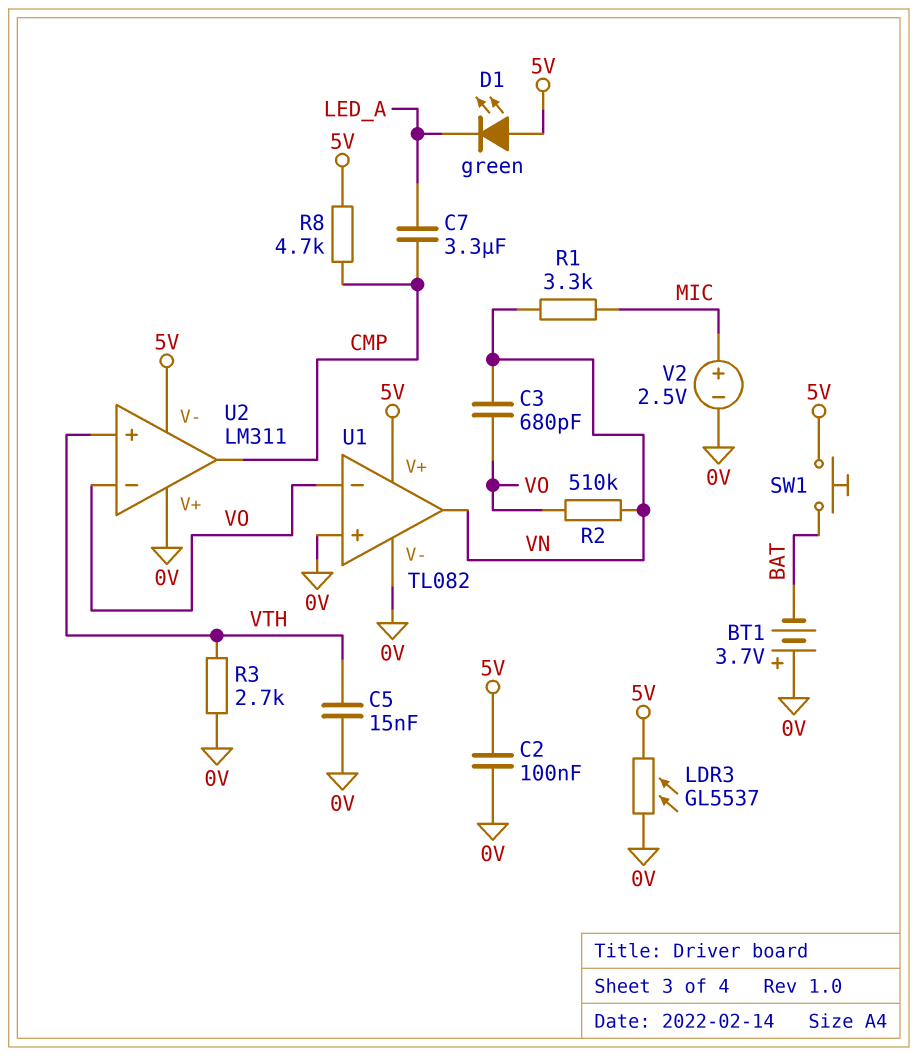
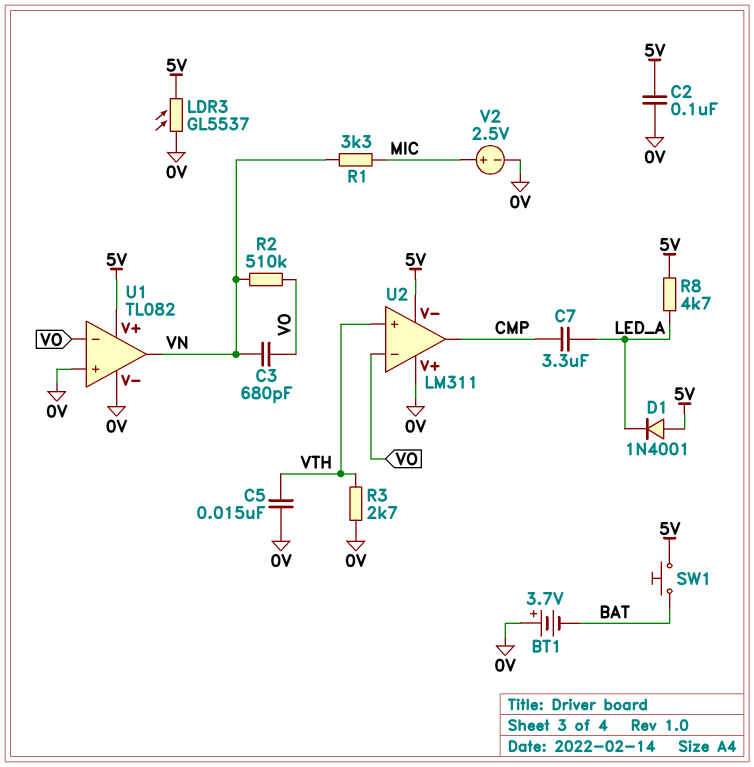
D1: LED green (A 5V, K LED_A) -> diode 1N4001 (A 5V, K LED_A)
R8: 4.7k (5V, CMP) -> 4.7k (5V, LED_A)

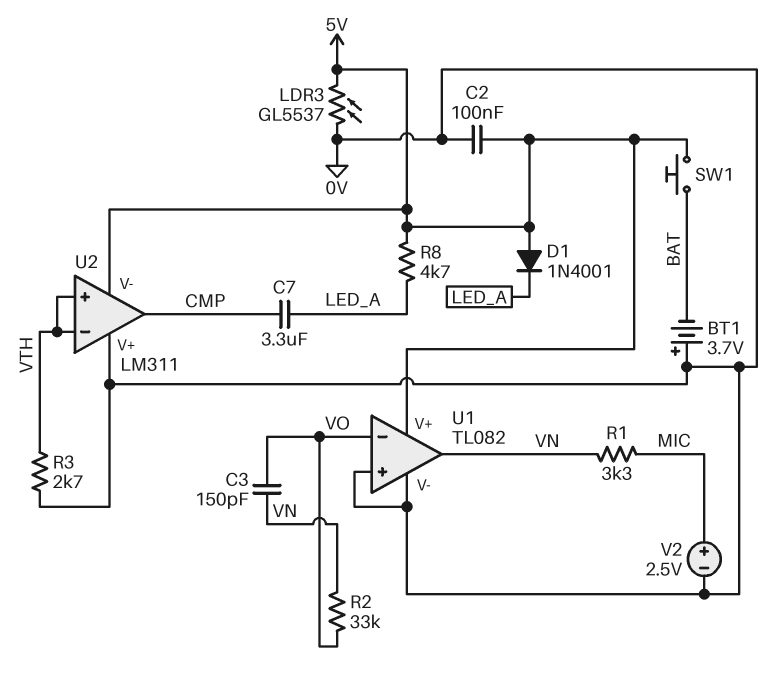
C3: 680pF (VN, VO) -> 150pF (VN, VO)
C5: 15nF (0V, VTH) -> none
R2: 510k (VN, VO) -> 33k (VN, VO)
U2 pin in-: VO -> VTH

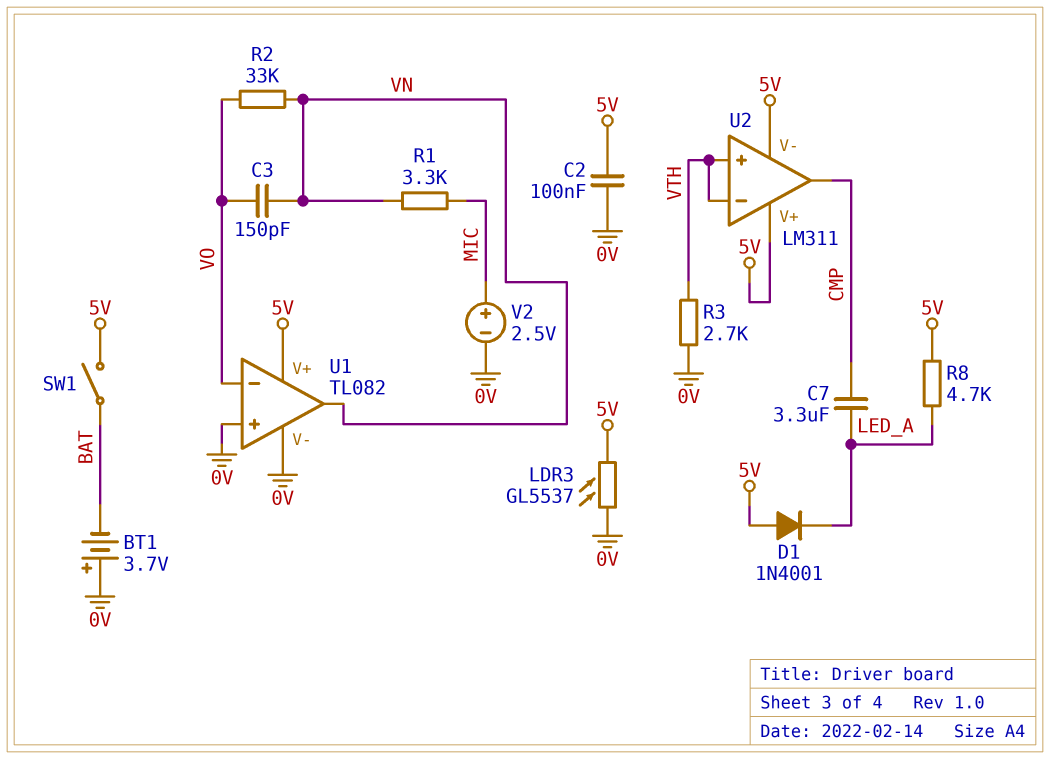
SW1: button (5V, BAT) -> switch (5V, BAT)
U2 pin V+: 0V -> 5V

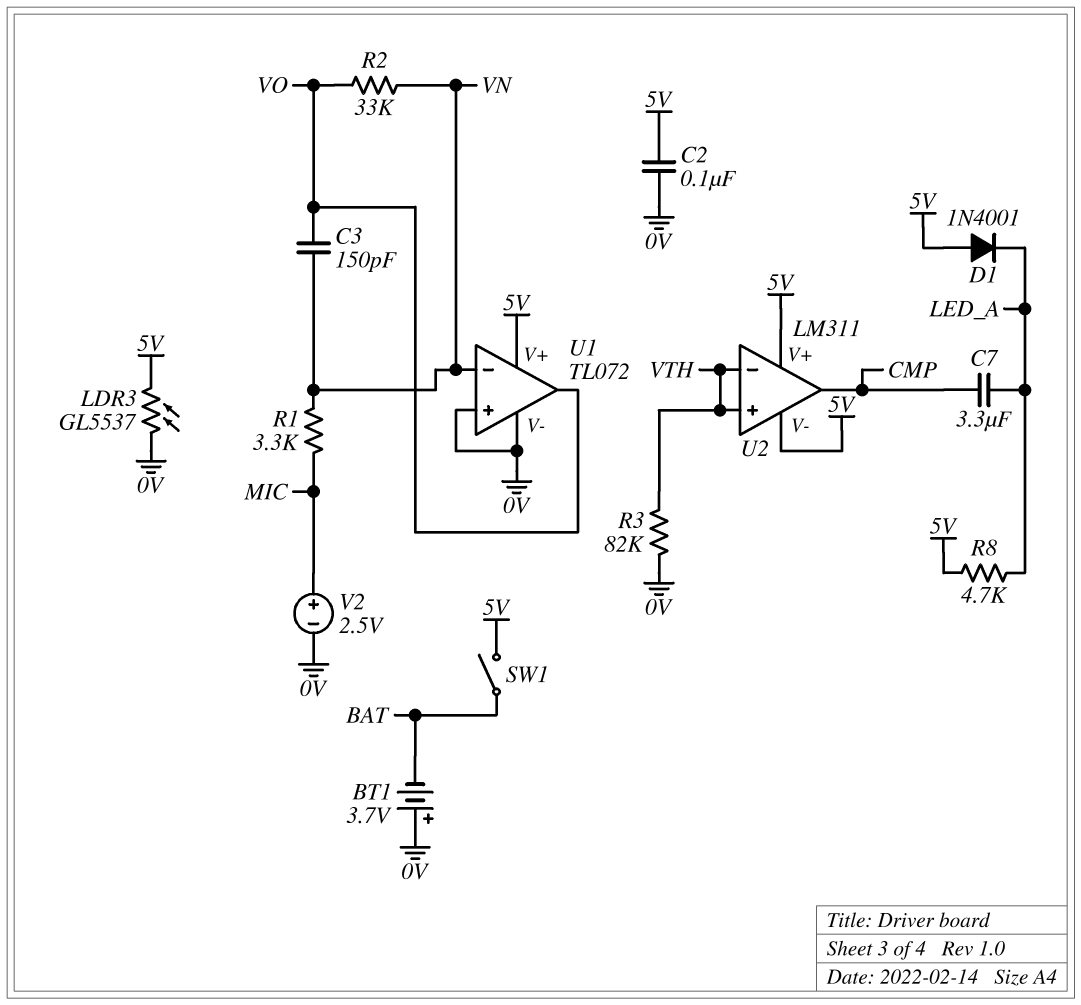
R3: 2.7k (0V, VTH) -> 82k (0V, VTH)
U1: TL082 -> TL072
U1 pin in-: VO -> VN
U1 pin out: VN -> VO

